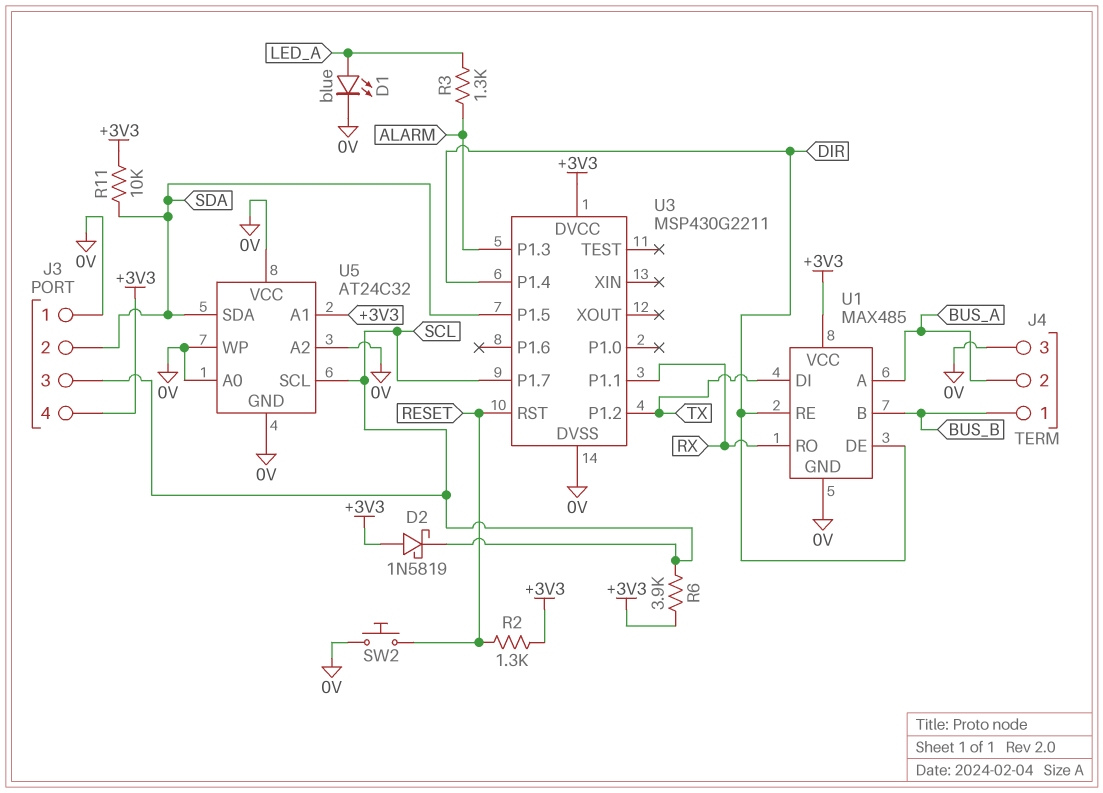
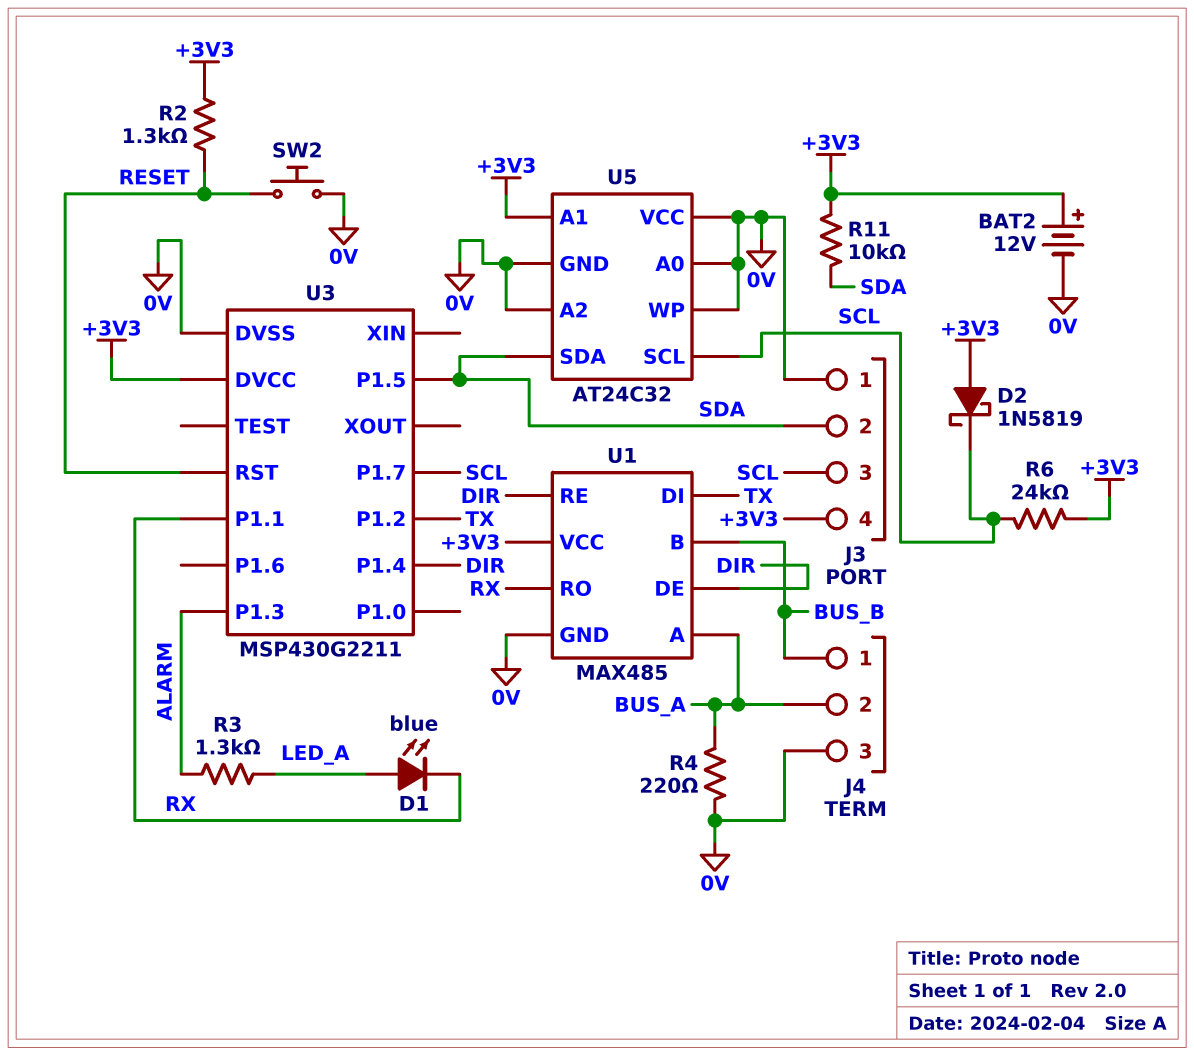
BAT2: none -> 12V (plus +3V3, minus 0V)
D1: LED blue (A LED_A, K 0V) -> LED blue (A LED_A, K RX)
R4: none -> 220 (0V, BUS_A)
R6: 3.9k (+3V3, SCL) -> 24k (+3V3, SCL)

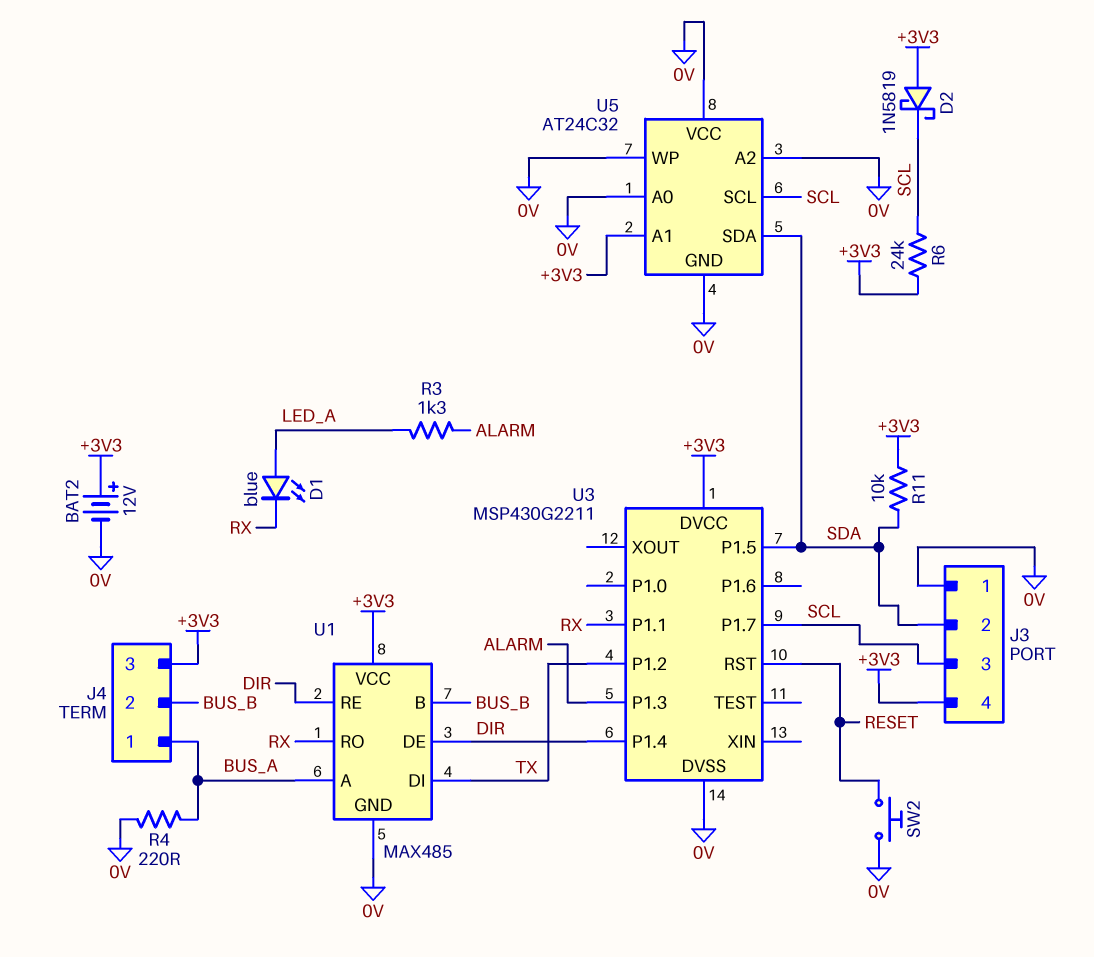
J4 pin 1: BUS_B -> BUS_A
J4 pin 2: BUS_A -> BUS_B
J4 pin 3: 0V -> +3V3
R2: 1.3k (+3V3, RESET) -> none

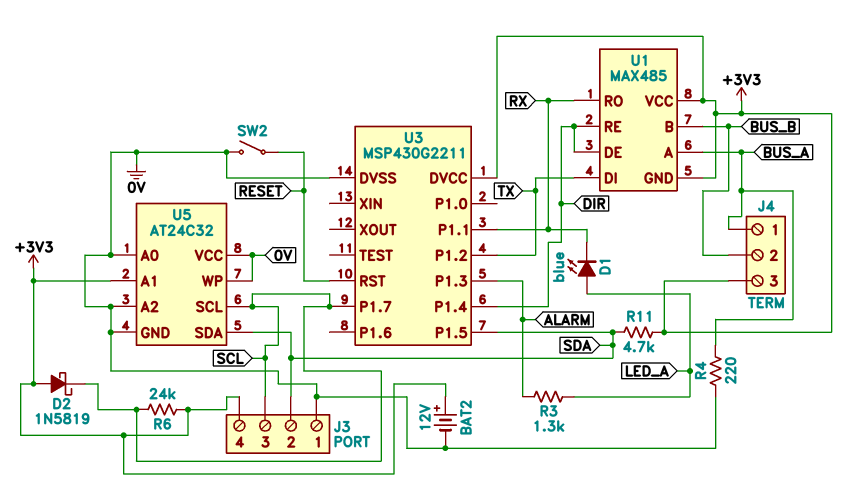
R11: 10k (+3V3, SDA) -> 4.7k (+3V3, SDA)
SW2: button (0V, RESET) -> switch (0V, RESET)
U1 pin GND: 0V -> +3V3

